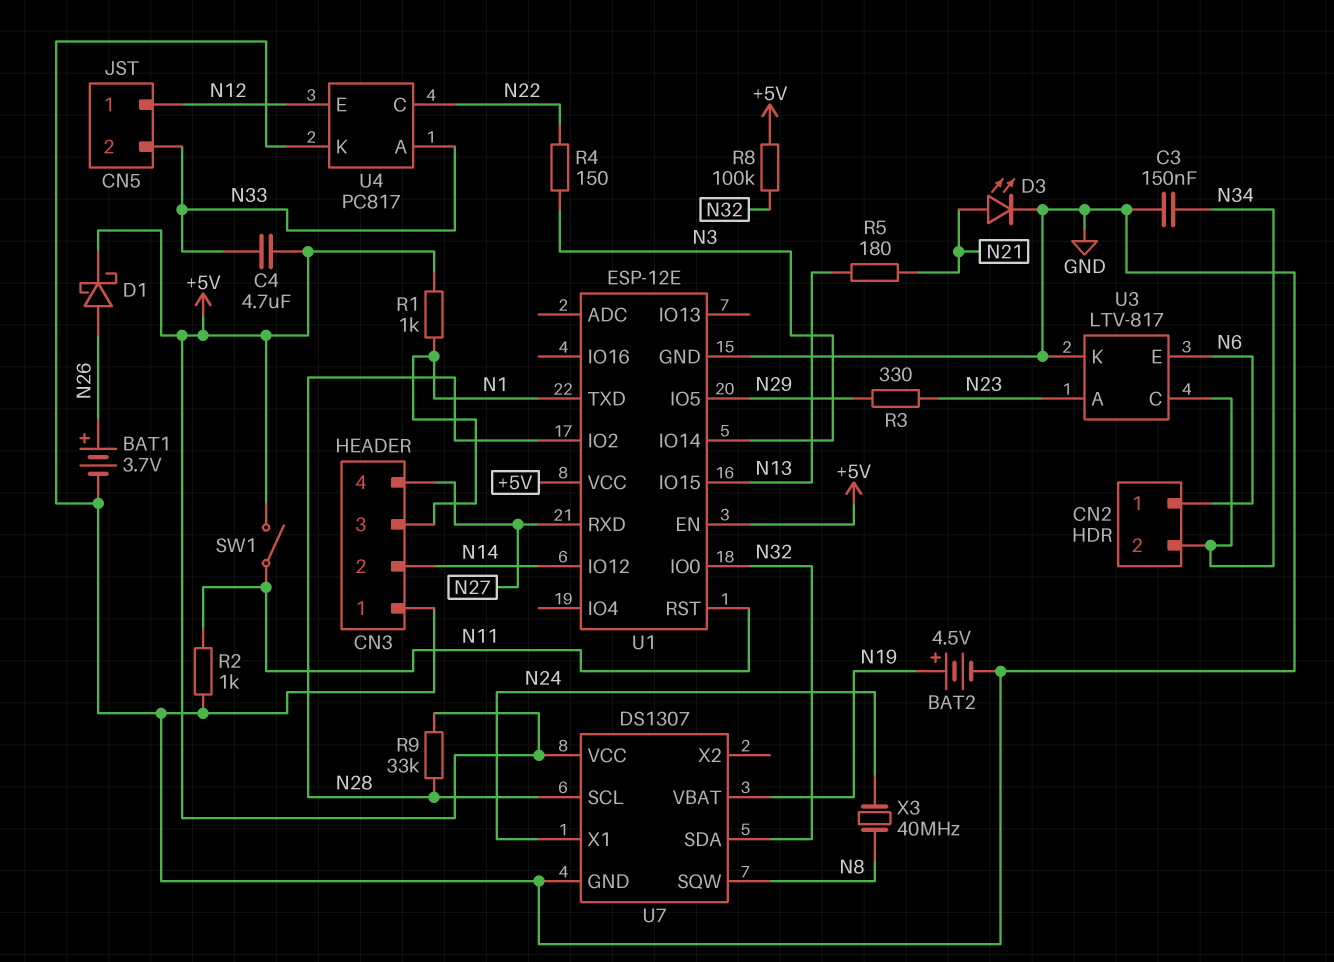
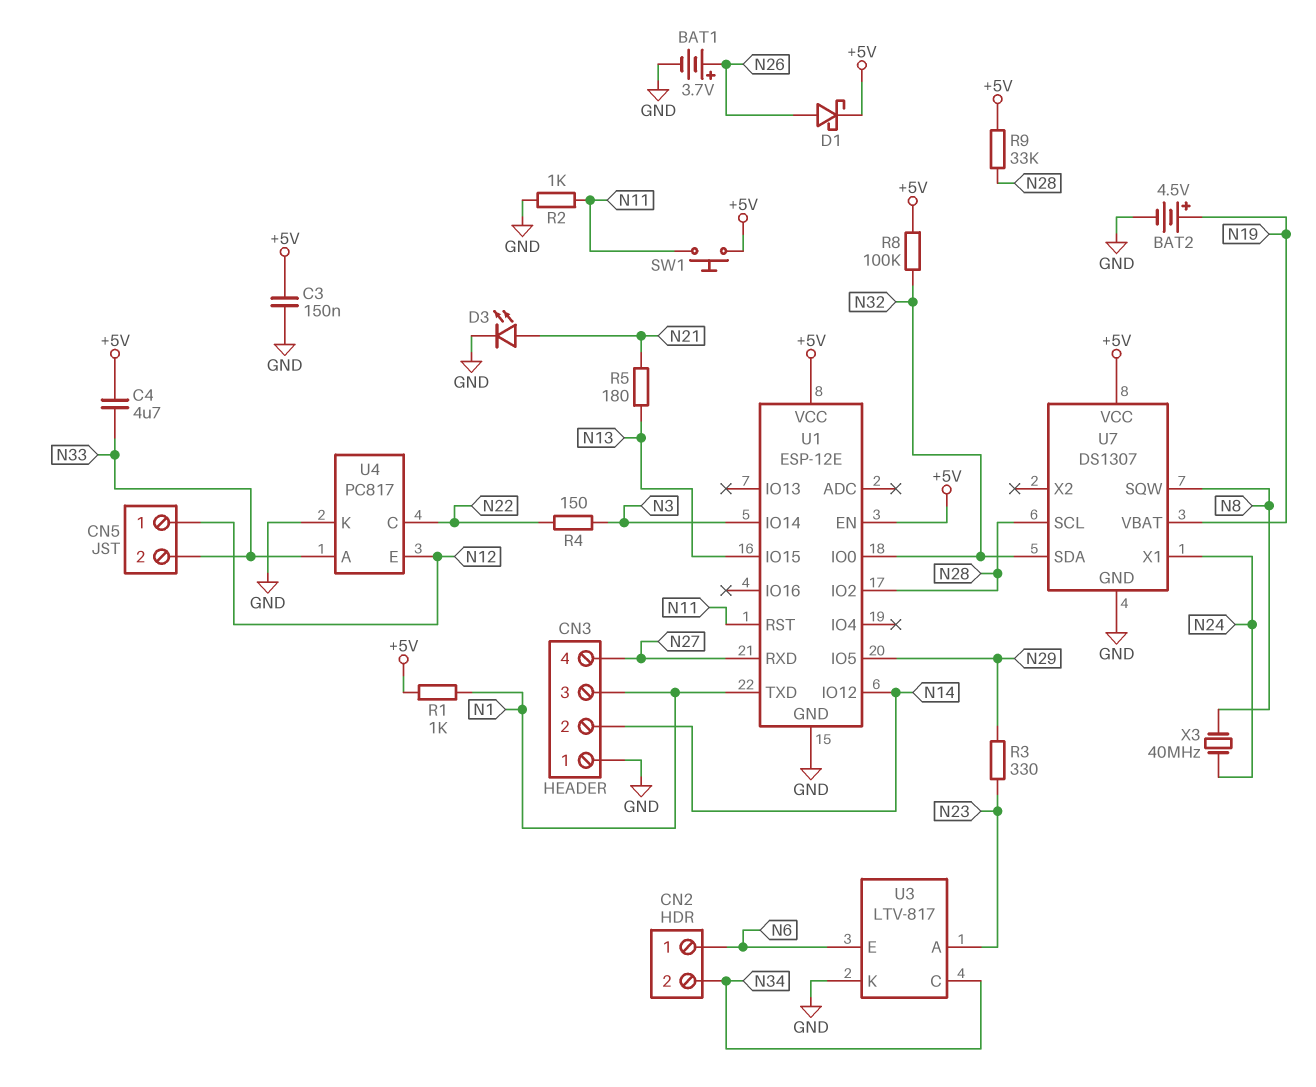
C3: 150nF (GND, N34) -> 150nF (+5V, GND)
SW1: switch (+5V, N11) -> button (+5V, N11)

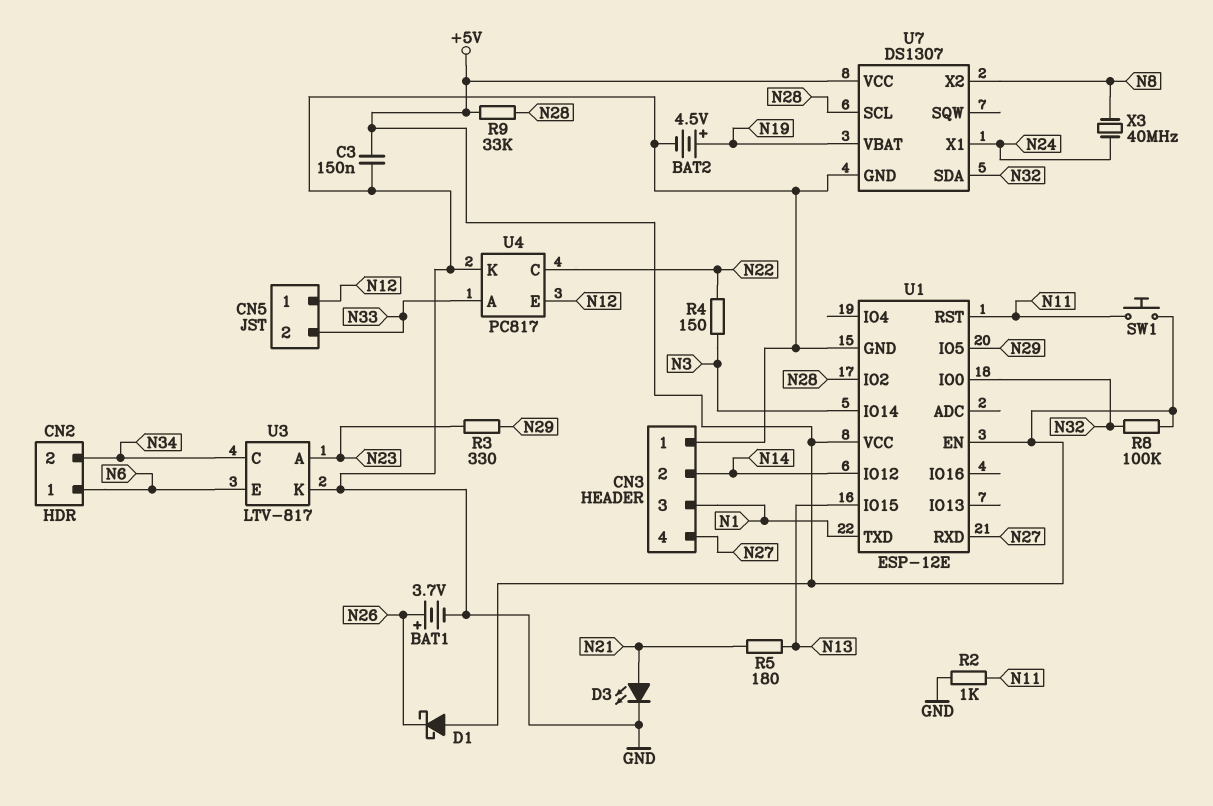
C4: 4.7uF (+5V, N33) -> none
D1: schottky (A N26, K +5V) -> schottky (A +5V, K N26)
R1: 1k (+5V, N1) -> none
U7 pin SQW: N8 -> none
U7 pin X2: none -> N8

